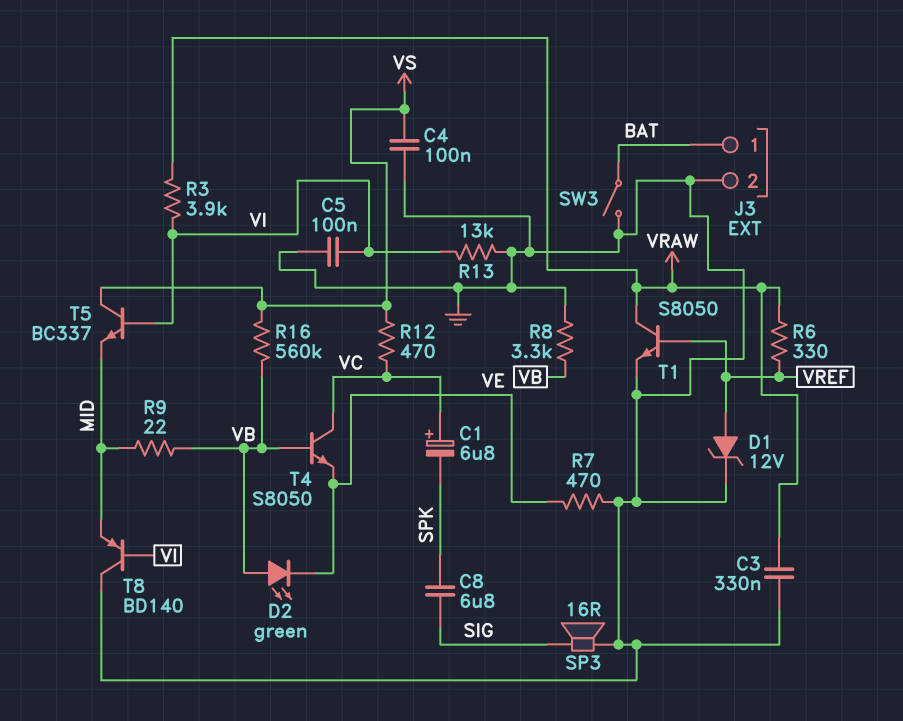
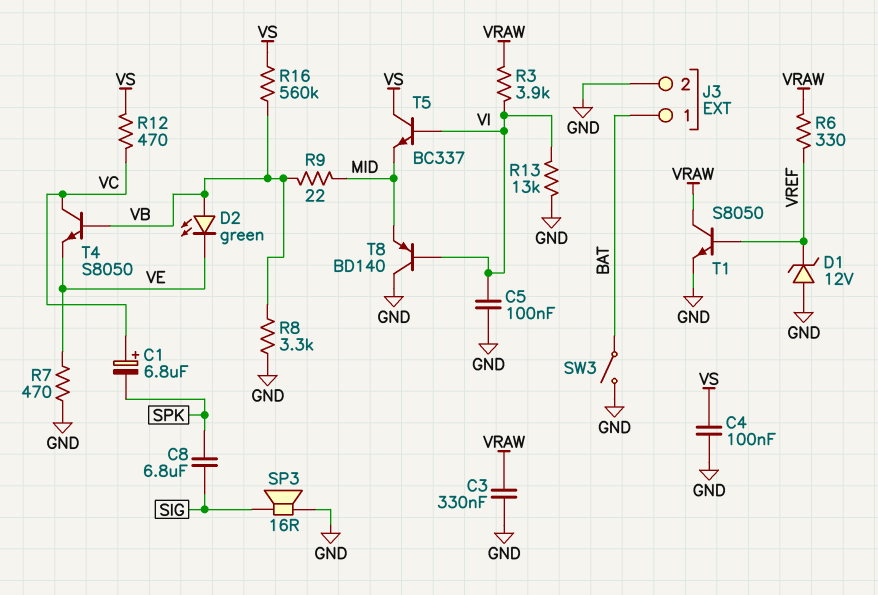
D1: zener 12V (A VREF, K GND) -> zener 12V (A GND, K VREF)

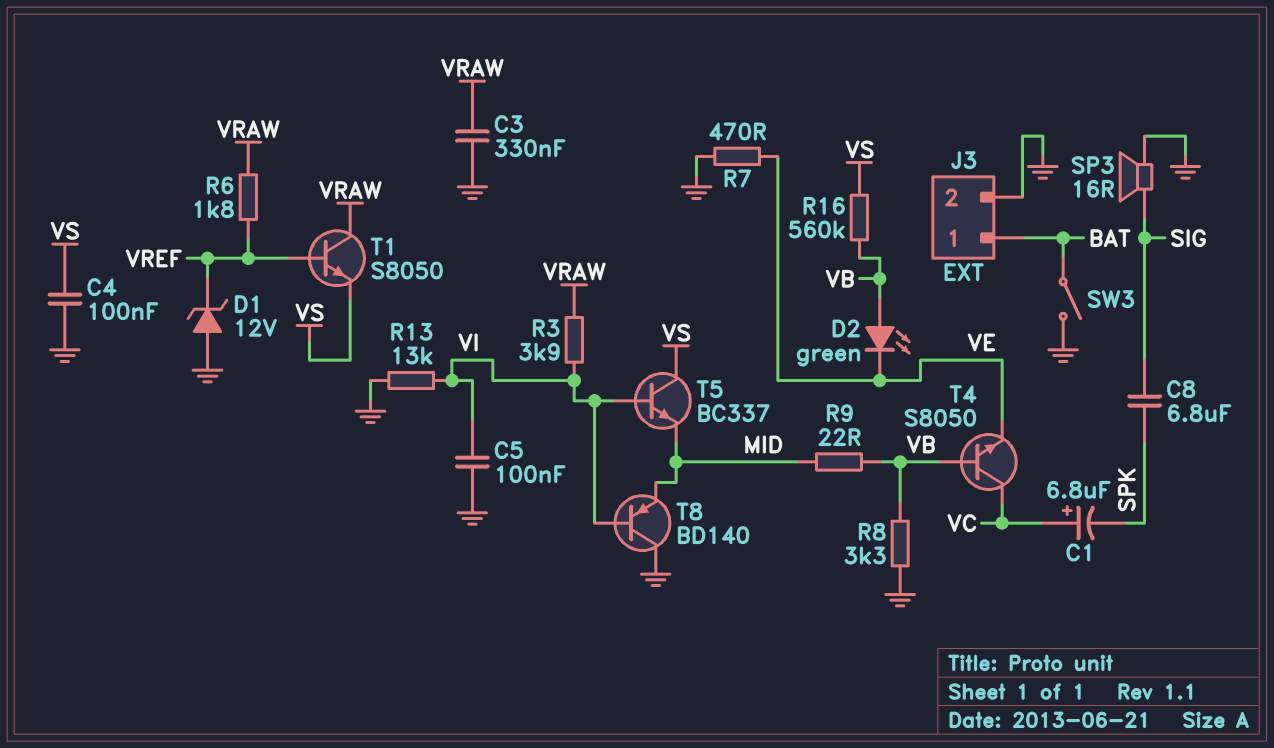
R6: 330 (VRAW, VREF) -> 1.8k (VRAW, VREF)
R12: 470 (VC, VS) -> none
T1: NPN S8050 (B VREF, C VRAW, E GND) -> NPN S8050 (B VREF, C VRAW, E VS)

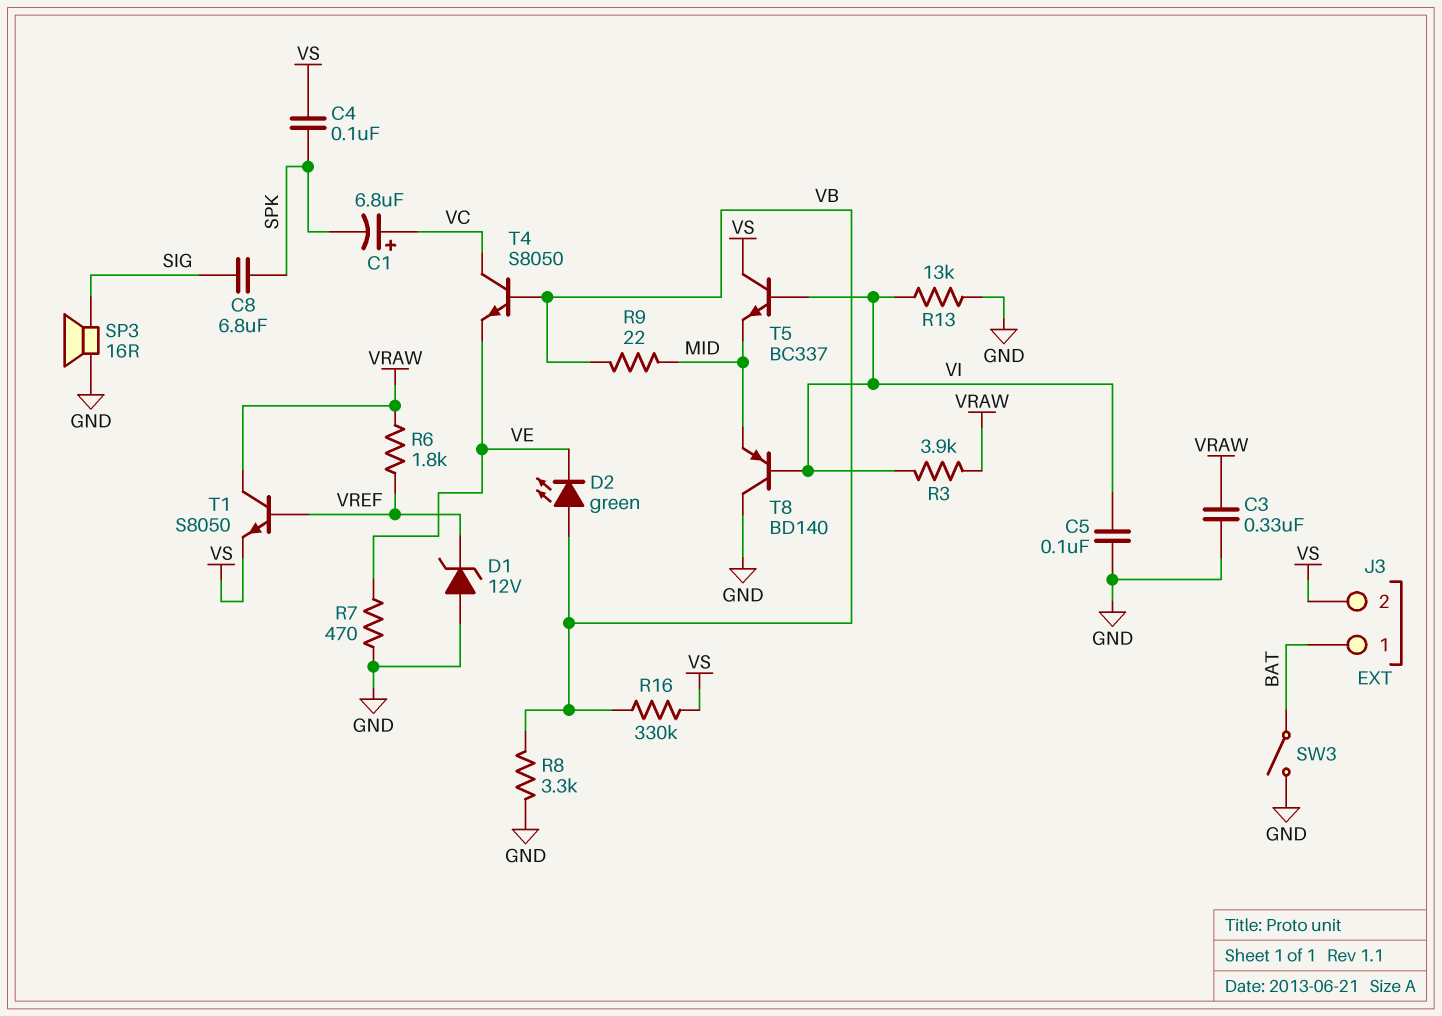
C4: 100nF (GND, VS) -> 100nF (SPK, VS)
J3 pin 2: GND -> VS
R16: 560k (VB, VS) -> 330k (VB, VS)

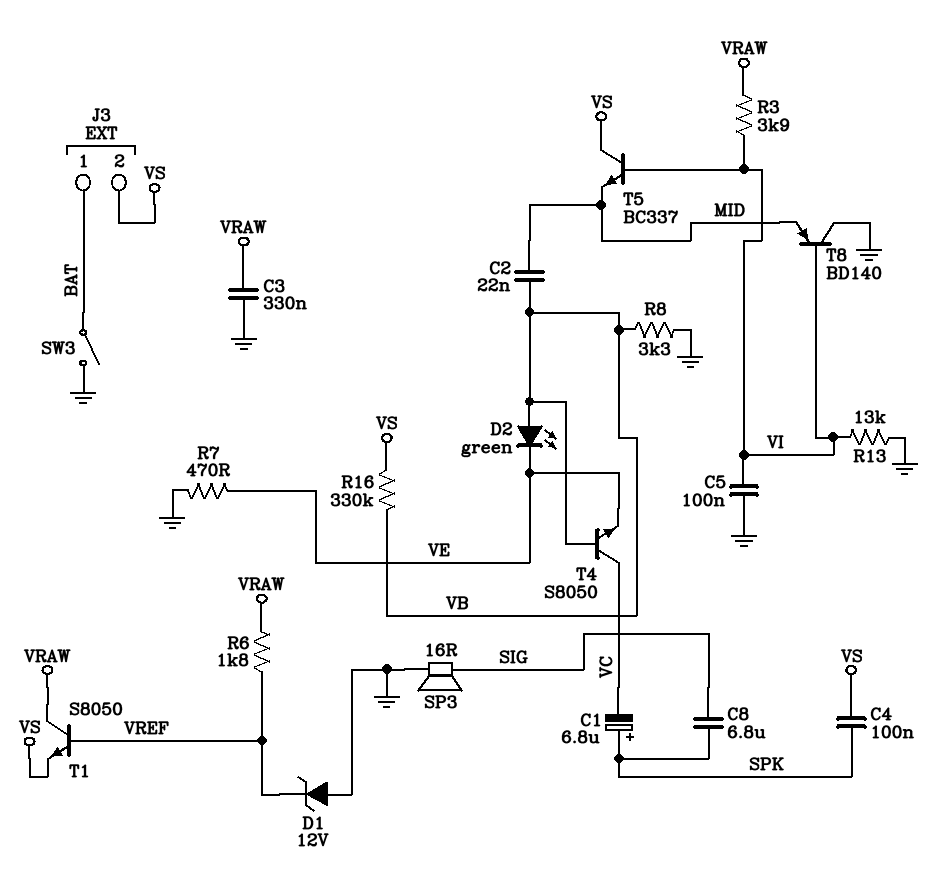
C1: 6.8uF (plus VC, minus SPK) -> 6.8uF (plus SPK, minus VC)
C2: none -> 22nF (MID, VB)
R9: 22 (MID, VB) -> none

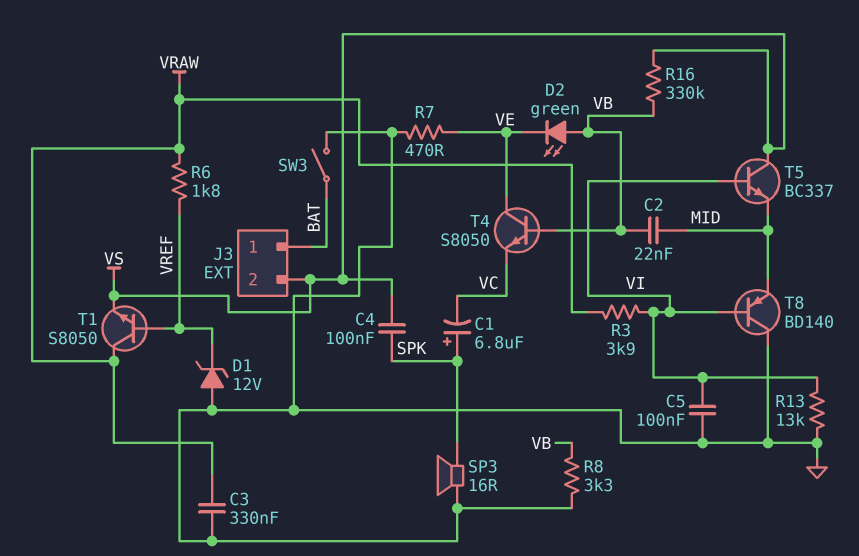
C8: 6.8uF (SIG, SPK) -> none
SP3: speaker 16R (GND, SIG) -> speaker 16R (GND, SPK)
T4: NPN S8050 (B VB, C VC, E VE) -> NPN S8050 (B VB, C VE, E VC)

